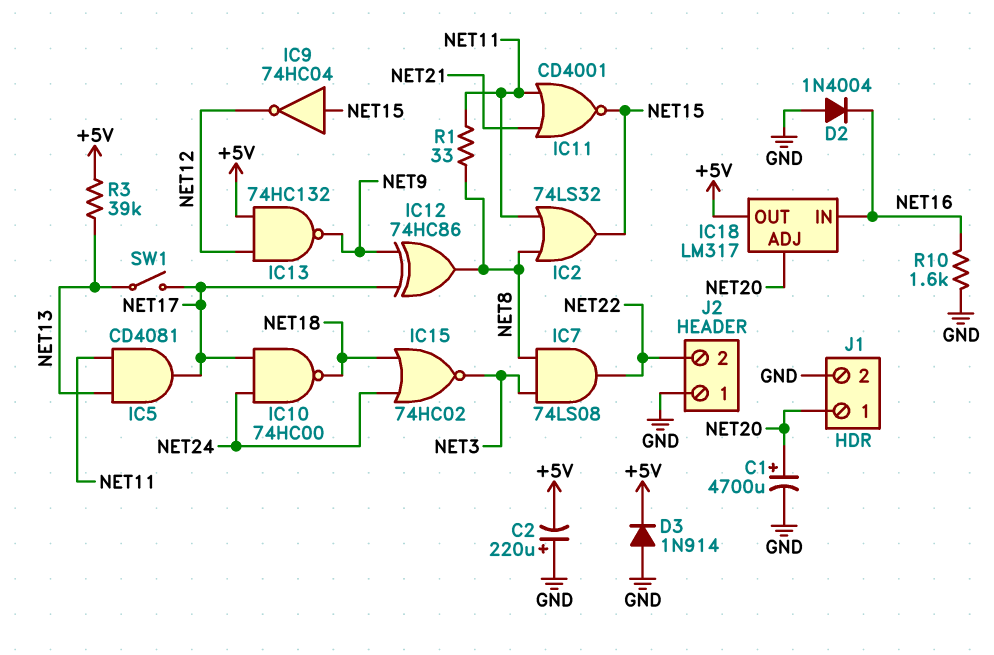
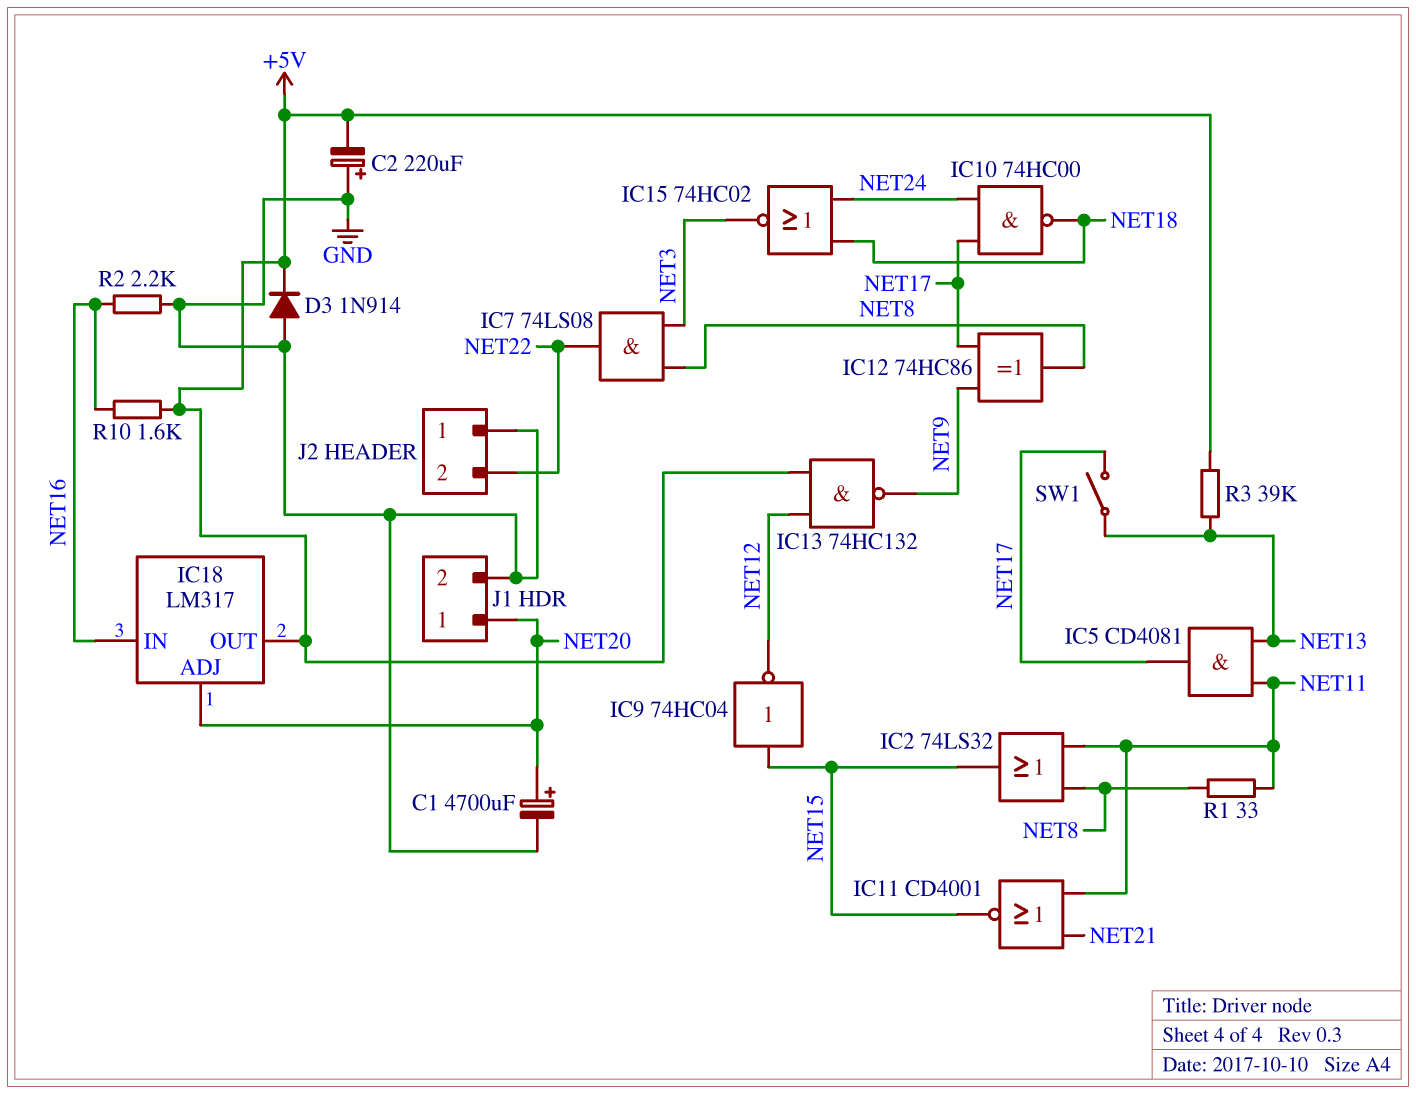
D2: diode 1N4004 (A GND, K NET16) -> none
R2: none -> 2.2k (GND, NET16)
R10: 1.6k (GND, NET16) -> 1.6k (+5V, NET16)

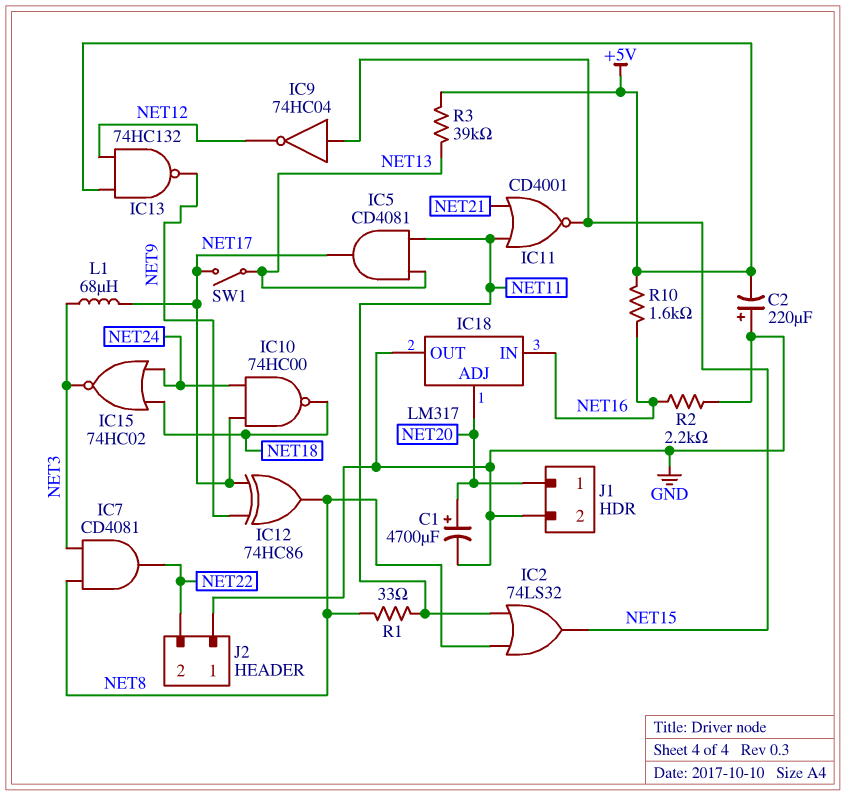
D3: diode 1N914 (A GND, K +5V) -> none
IC7: AND 74LS08 (in NET3, in NET8, out NET22) -> AND CD4081 (in NET3, in NET8, out NET22)
IC18 pin OUT: +5V -> GND
L1: none -> 68uH (NET3, NET17)

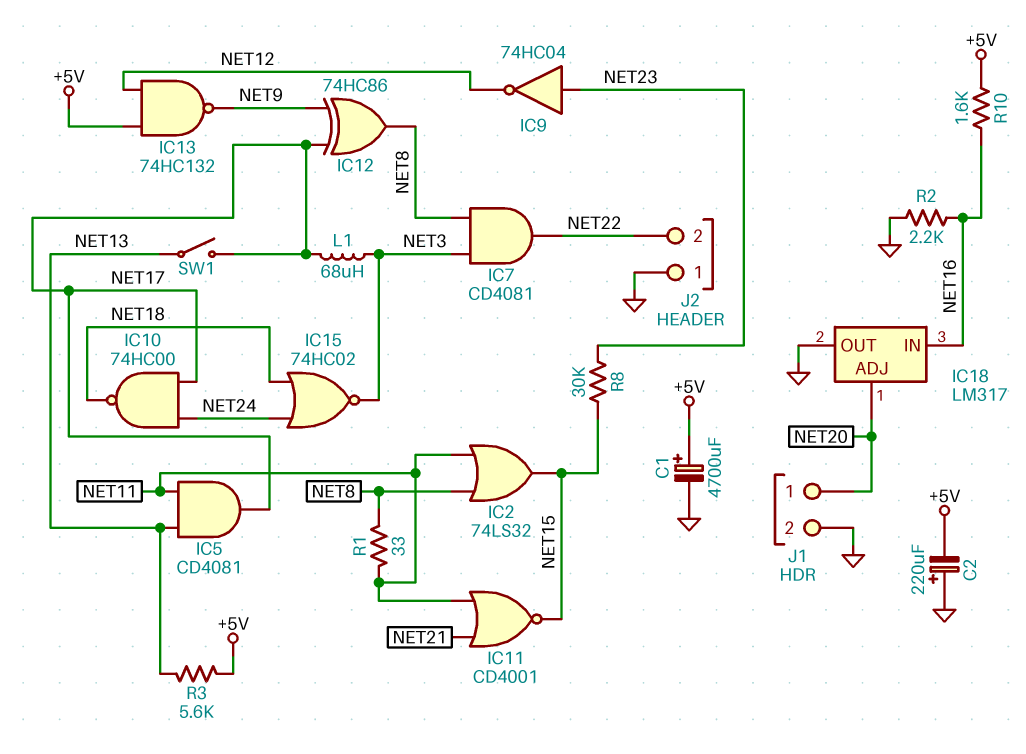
C1: 4700uF (plus NET20, minus GND) -> 4700uF (plus +5V, minus GND)
IC9: NOT 74HC04 (in NET15, out NET12) -> NOT 74HC04 (in NET23, out NET12)
R3: 39k (+5V, NET13) -> 5.6k (+5V, NET13)
R8: none -> 30k (NET15, NET23)

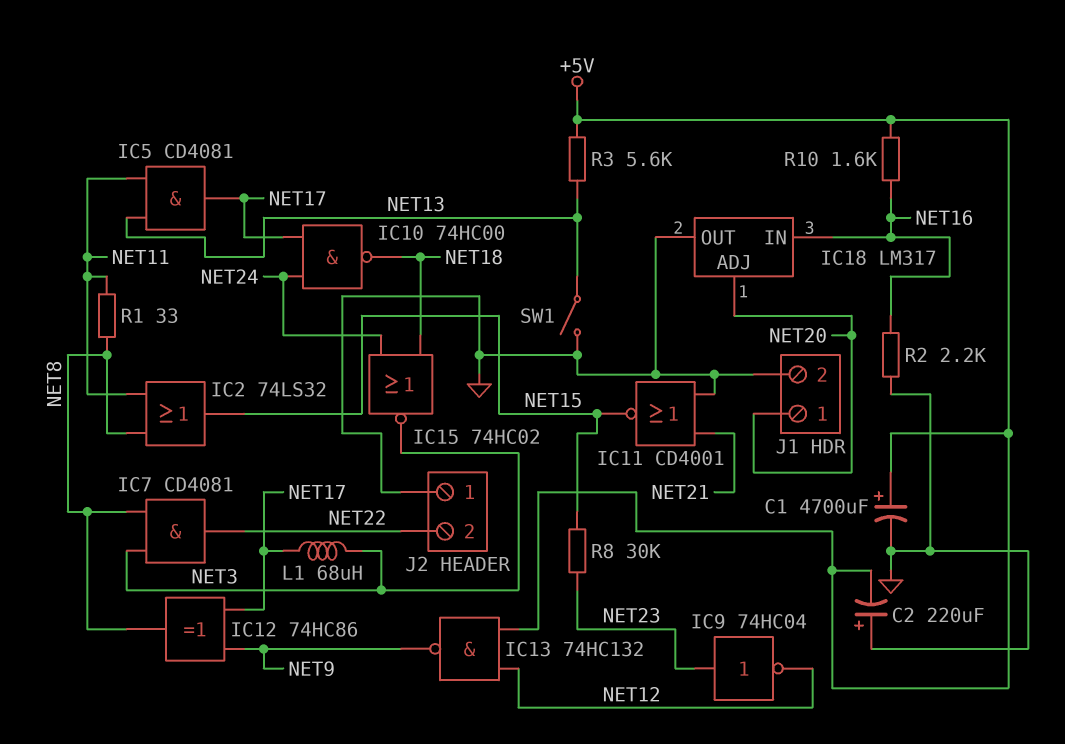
IC11: NOR CD4001 (in NET11, in NET21, out NET15) -> NOR CD4001 (in GND, in NET21, out NET15)
SW1: switch (NET13, NET17) -> switch (GND, NET13)

